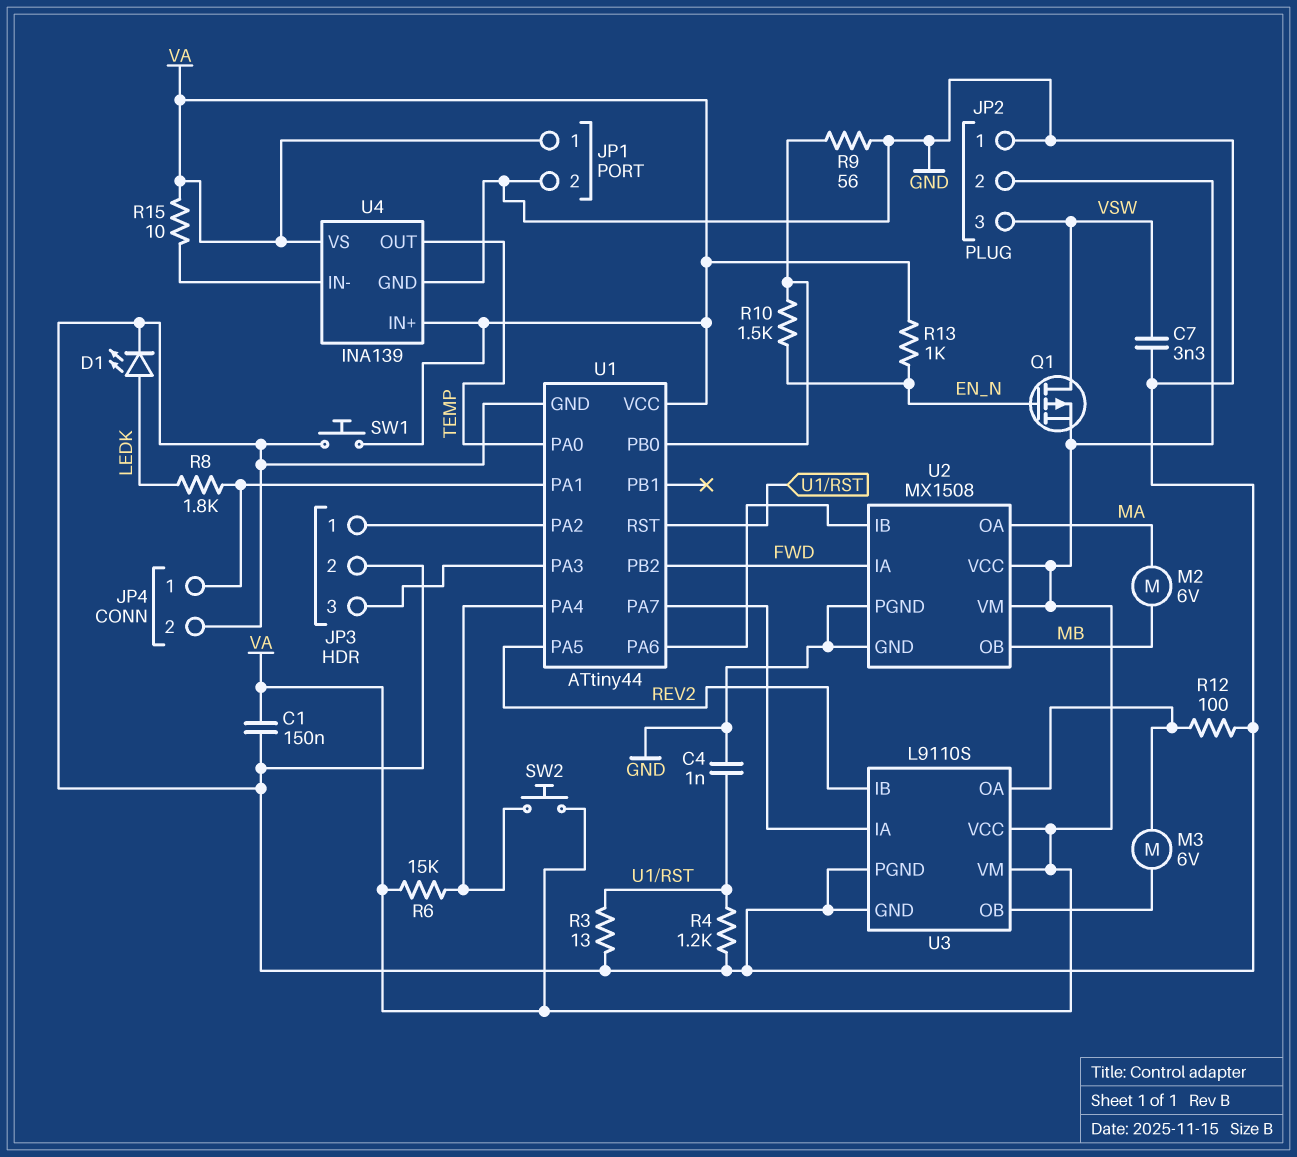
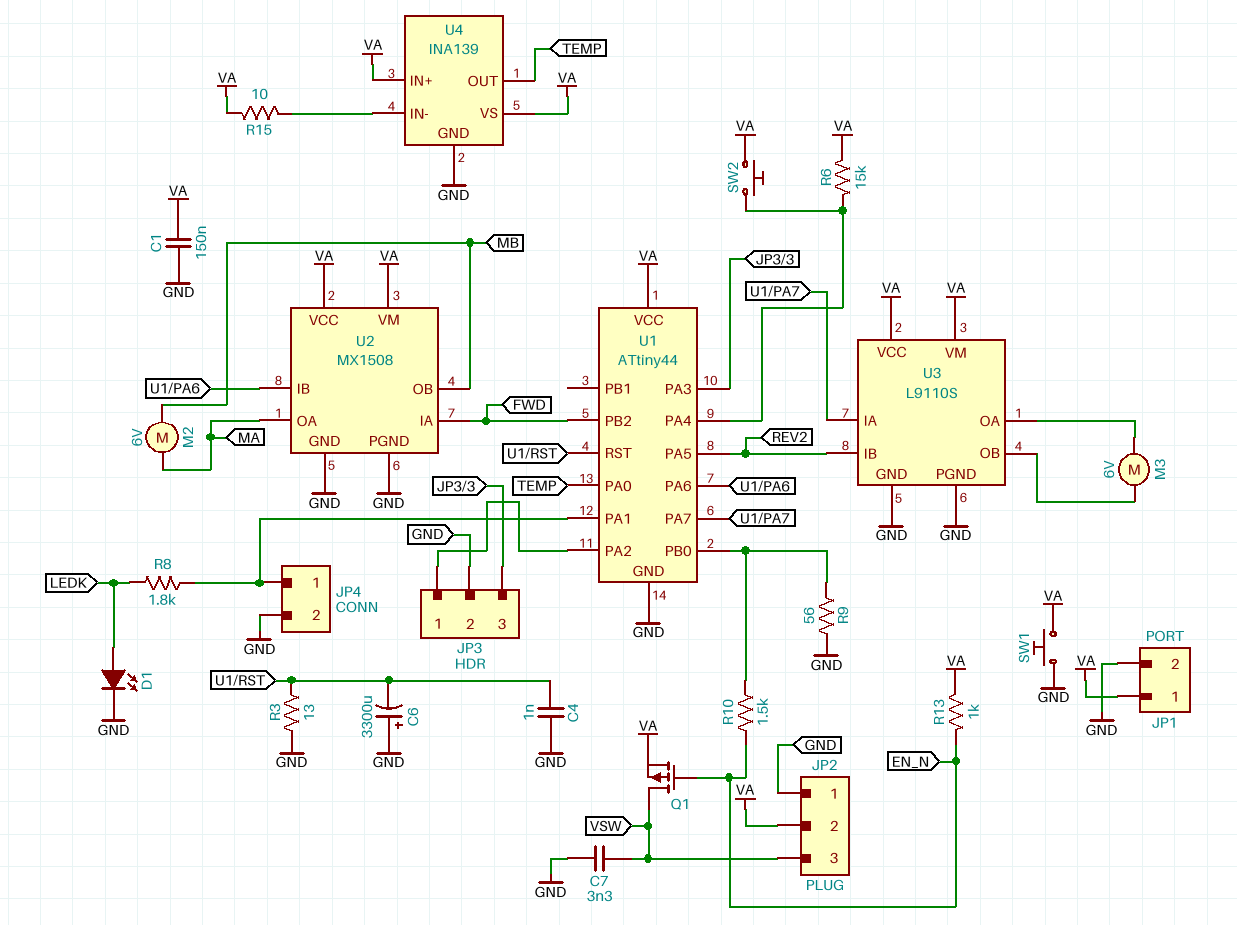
C6: none -> 3300uF (plus GND, minus U1/RST)
R4: 1.2k (GND, U1/RST) -> none
R12: 100 (GND, U3/OA) -> none

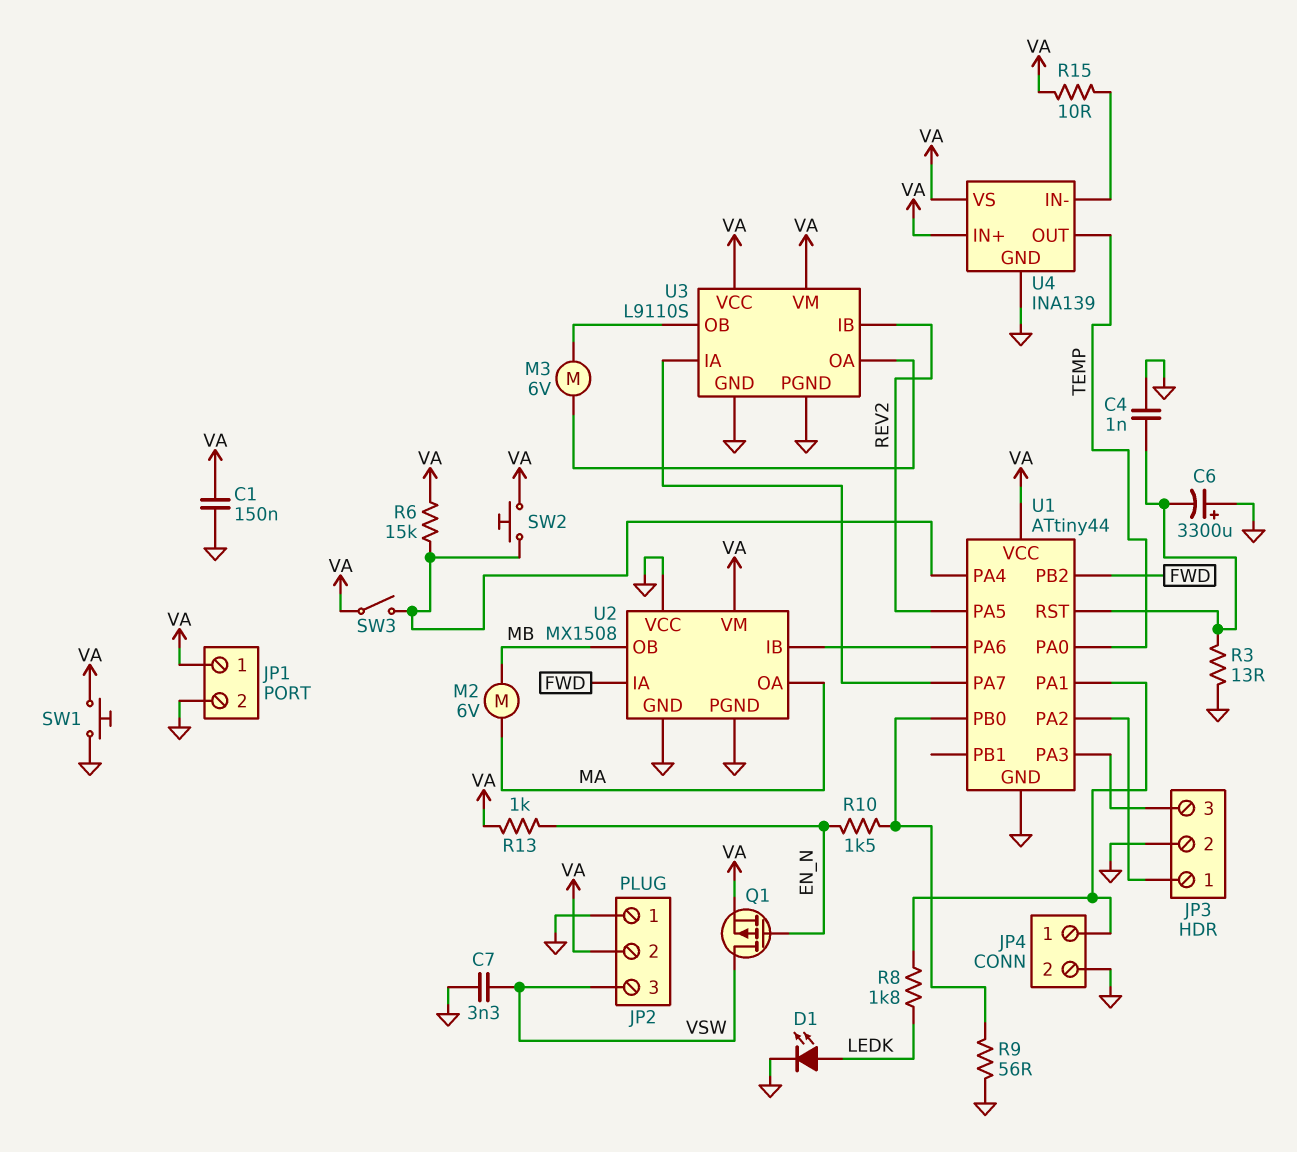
SW3: none -> switch (U1/PA4, VA)
U2 pin VCC: VA -> GND

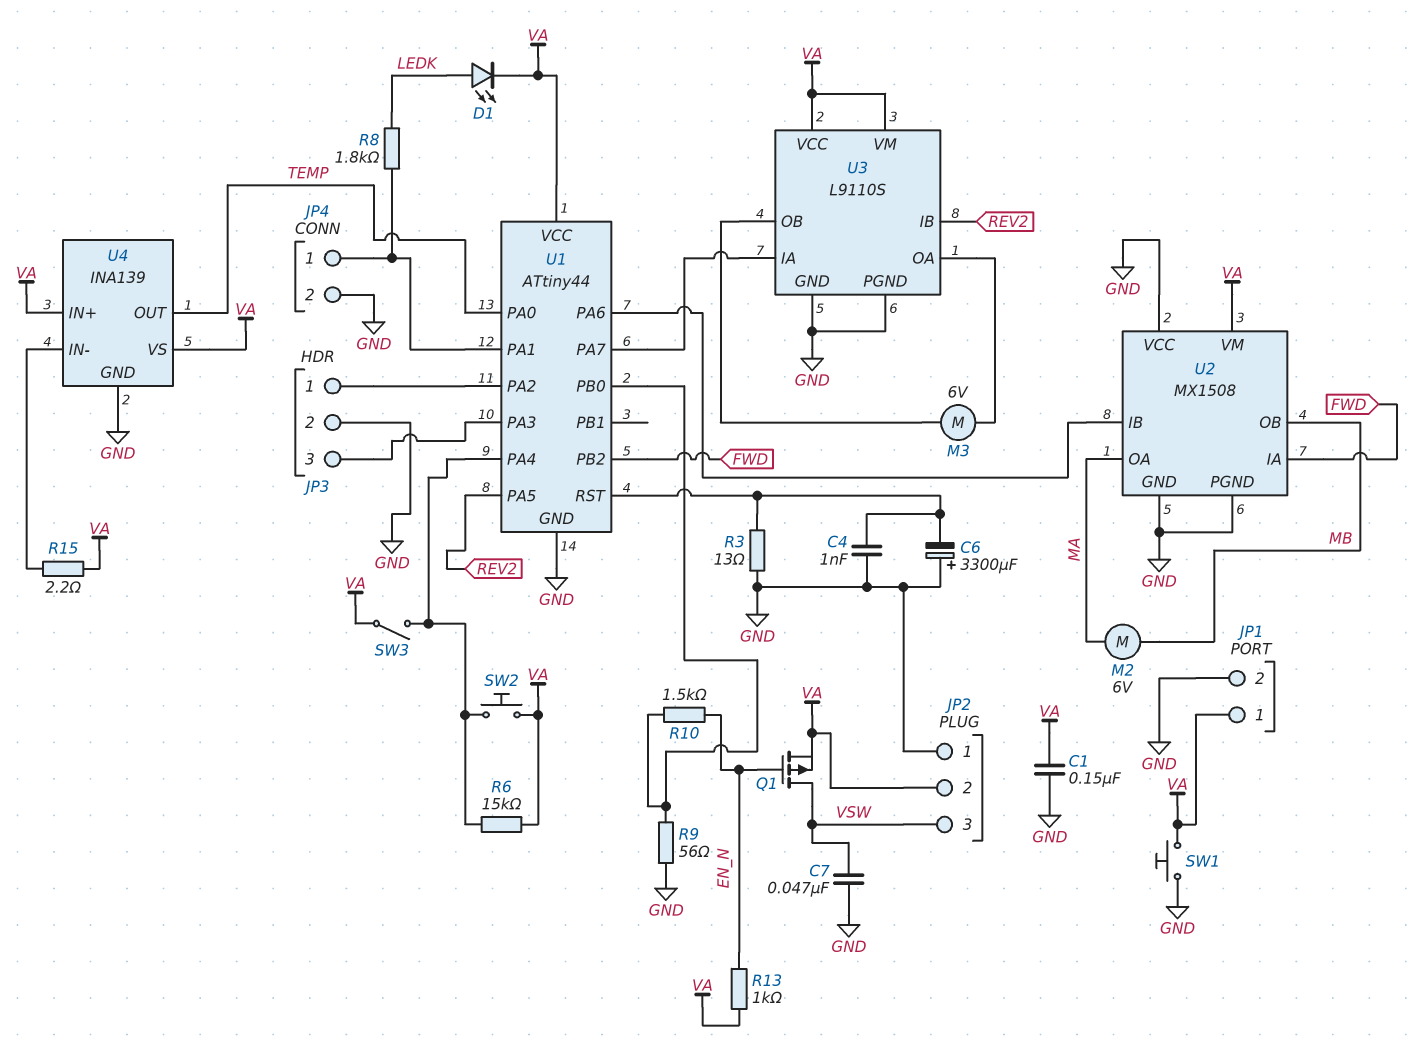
C7: 3.3nF (GND, VSW) -> 47nF (GND, VSW)
D1: LED (A LEDK, K GND) -> LED (A LEDK, K VA)
R15: 10 (U4/IN-, VA) -> 2.2 (U4/IN-, VA)

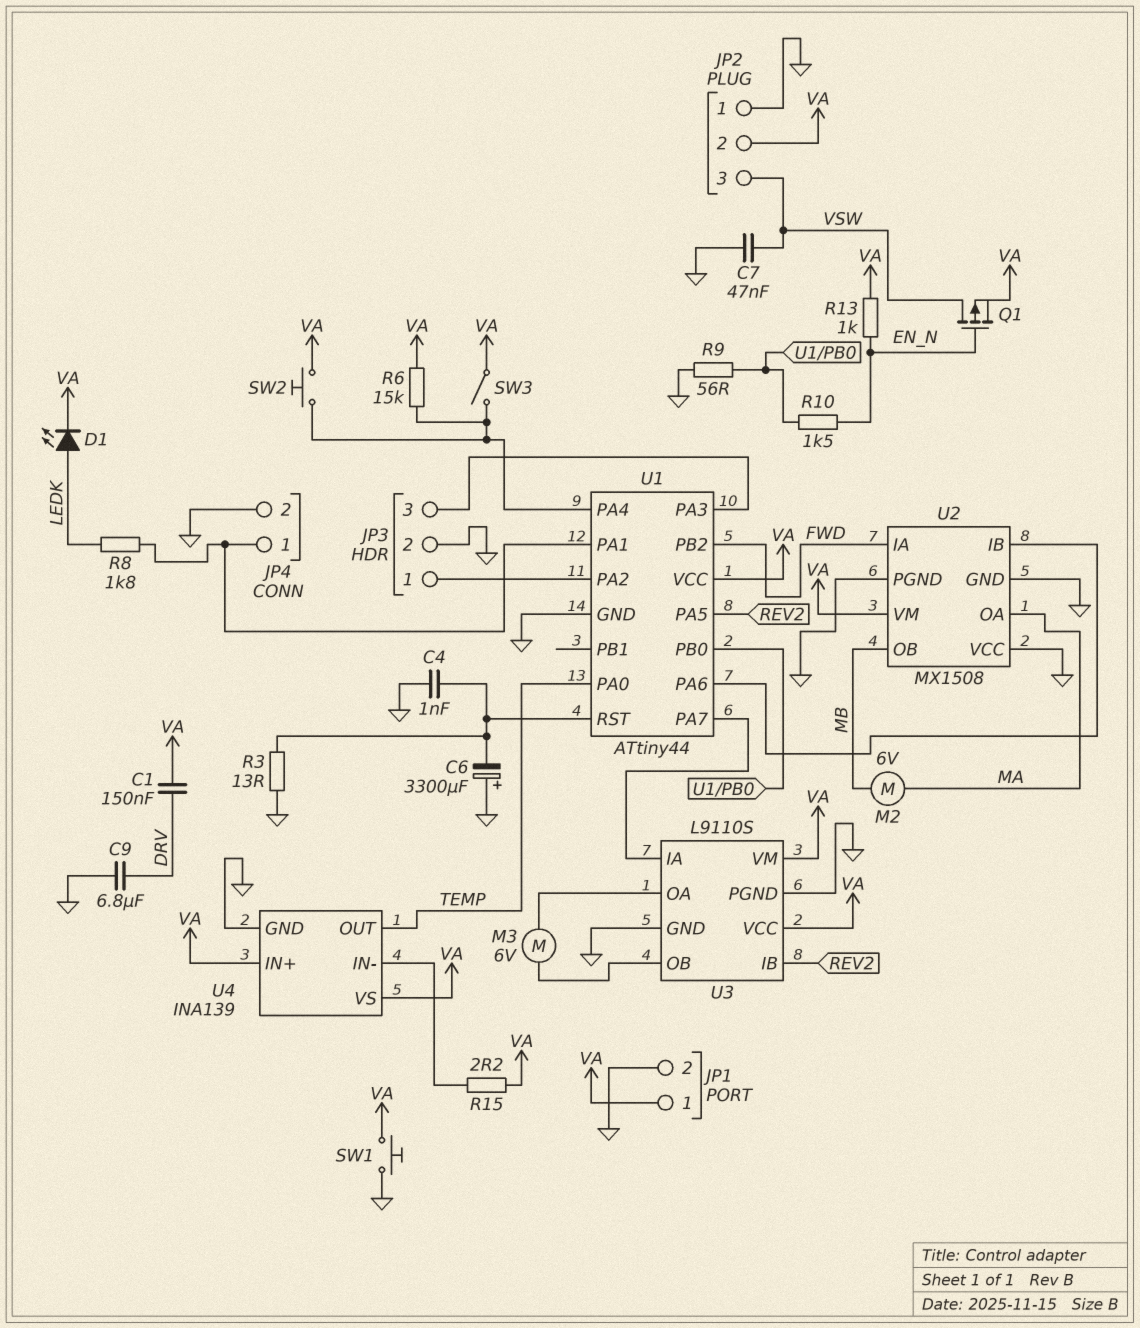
C1: 150nF (GND, VA) -> 150nF (DRV, VA)
C9: none -> 6.8uF (DRV, GND)

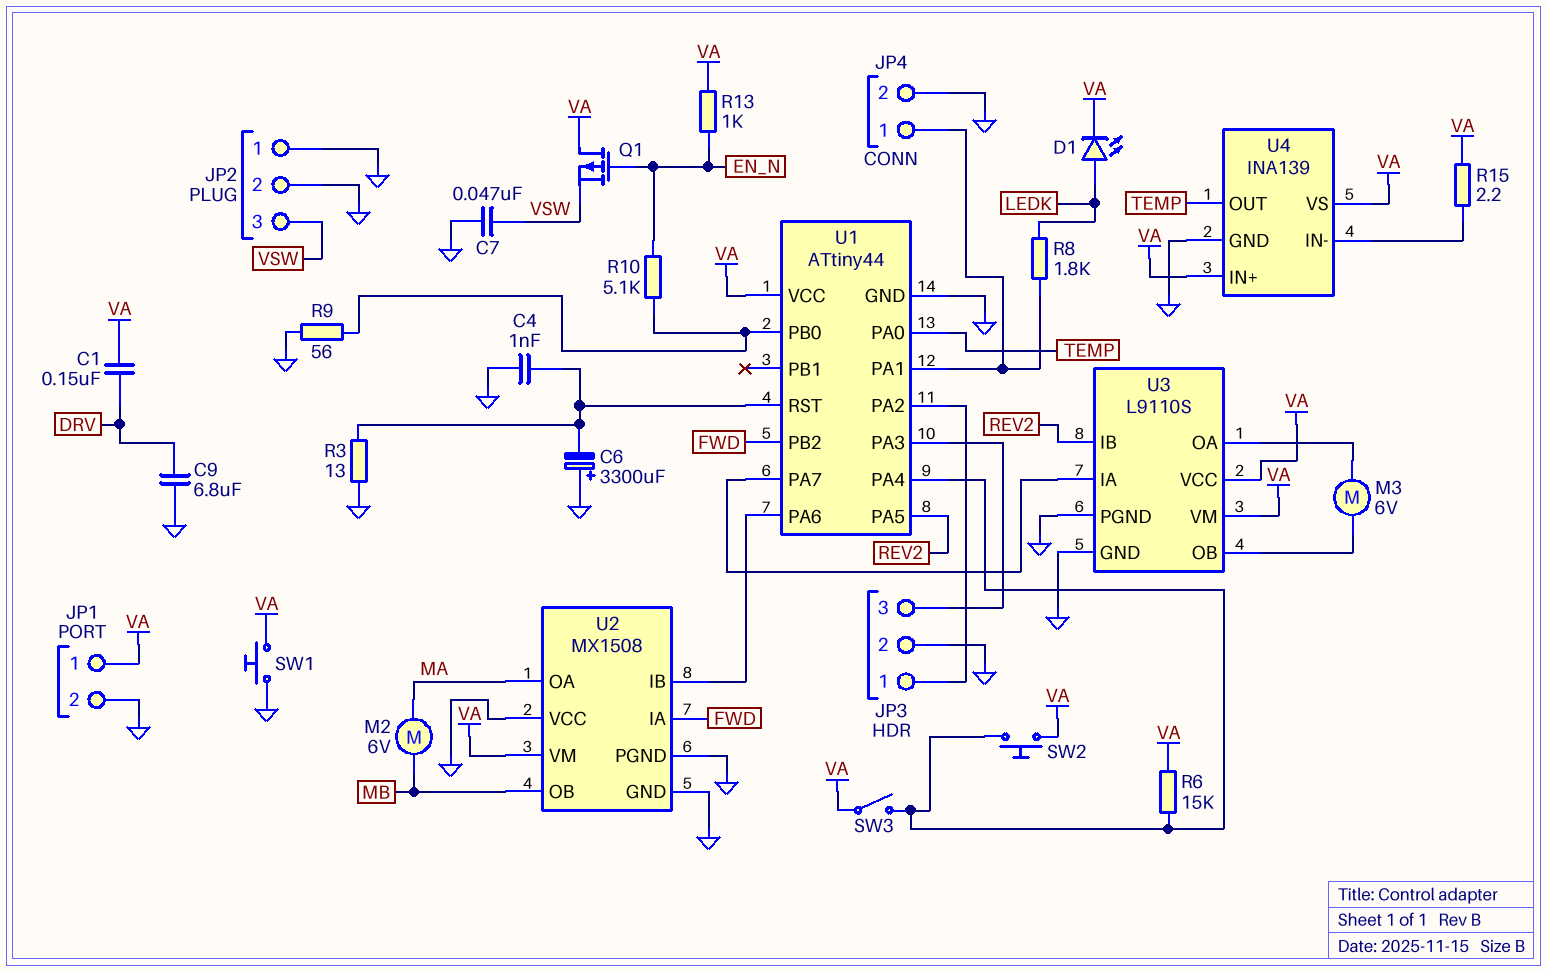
JP2 pin 2: VA -> GND
Q1: PMOS (G EN_N, D VSW, S VA) -> PMOS (G EN_N, D VA, S VSW)
R10: 1.5k (EN_N, U1/PB0) -> 5.1k (EN_N, U1/PB0)

